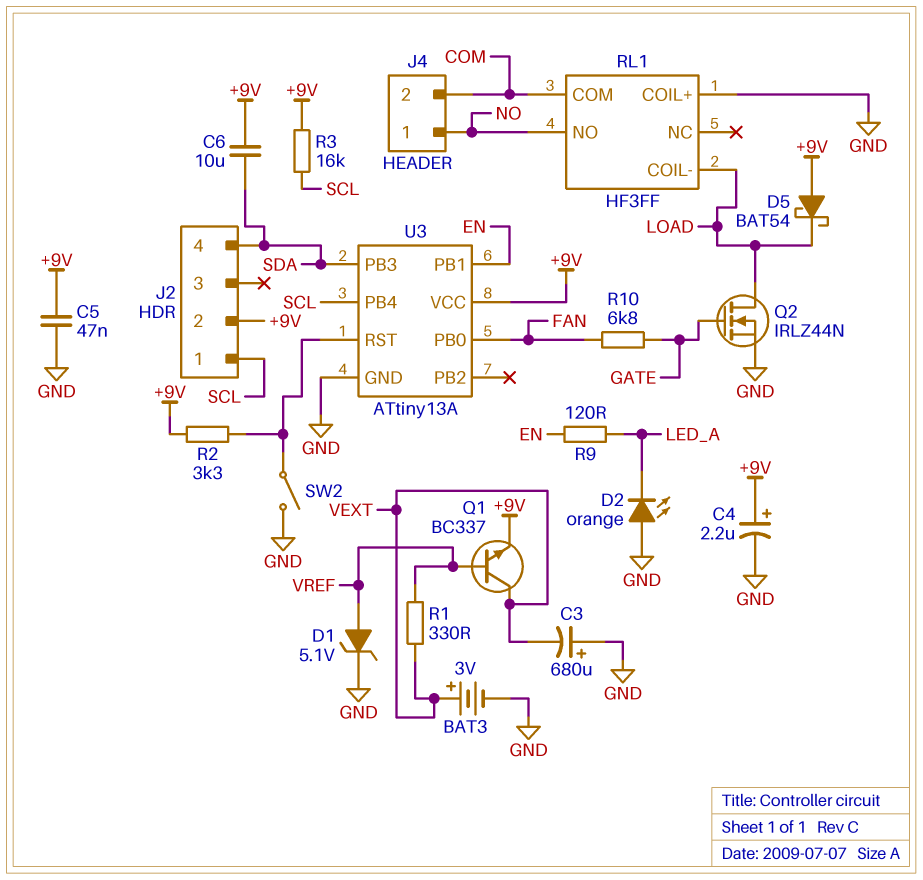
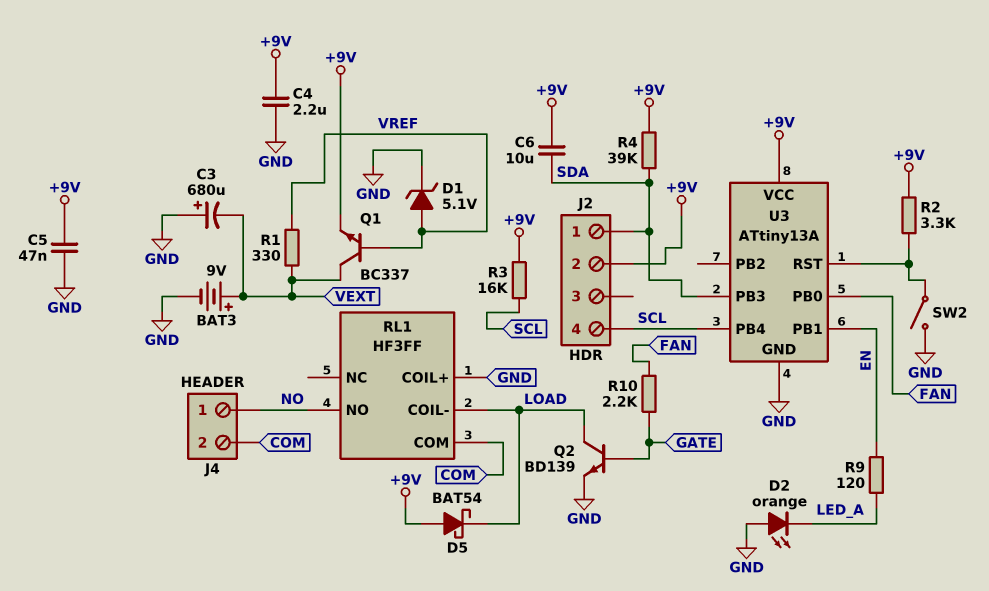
BAT3: 3V (plus VEXT, minus GND) -> 9V (plus VEXT, minus GND)
C4: 2.2uF (plus +9V, minus GND) -> 2.2uF (+9V, GND)
J2 pin 1: SCL -> SDA
J2 pin 4: SDA -> SCL
Q2: NMOS IRLZ44N (G GATE, D LOAD, S GND) -> NPN BD139 (B GATE, C LOAD, E GND)
R4: none -> 39k (+9V, SDA)
R10: 6.8k (FAN, GATE) -> 2.2k (FAN, GATE)

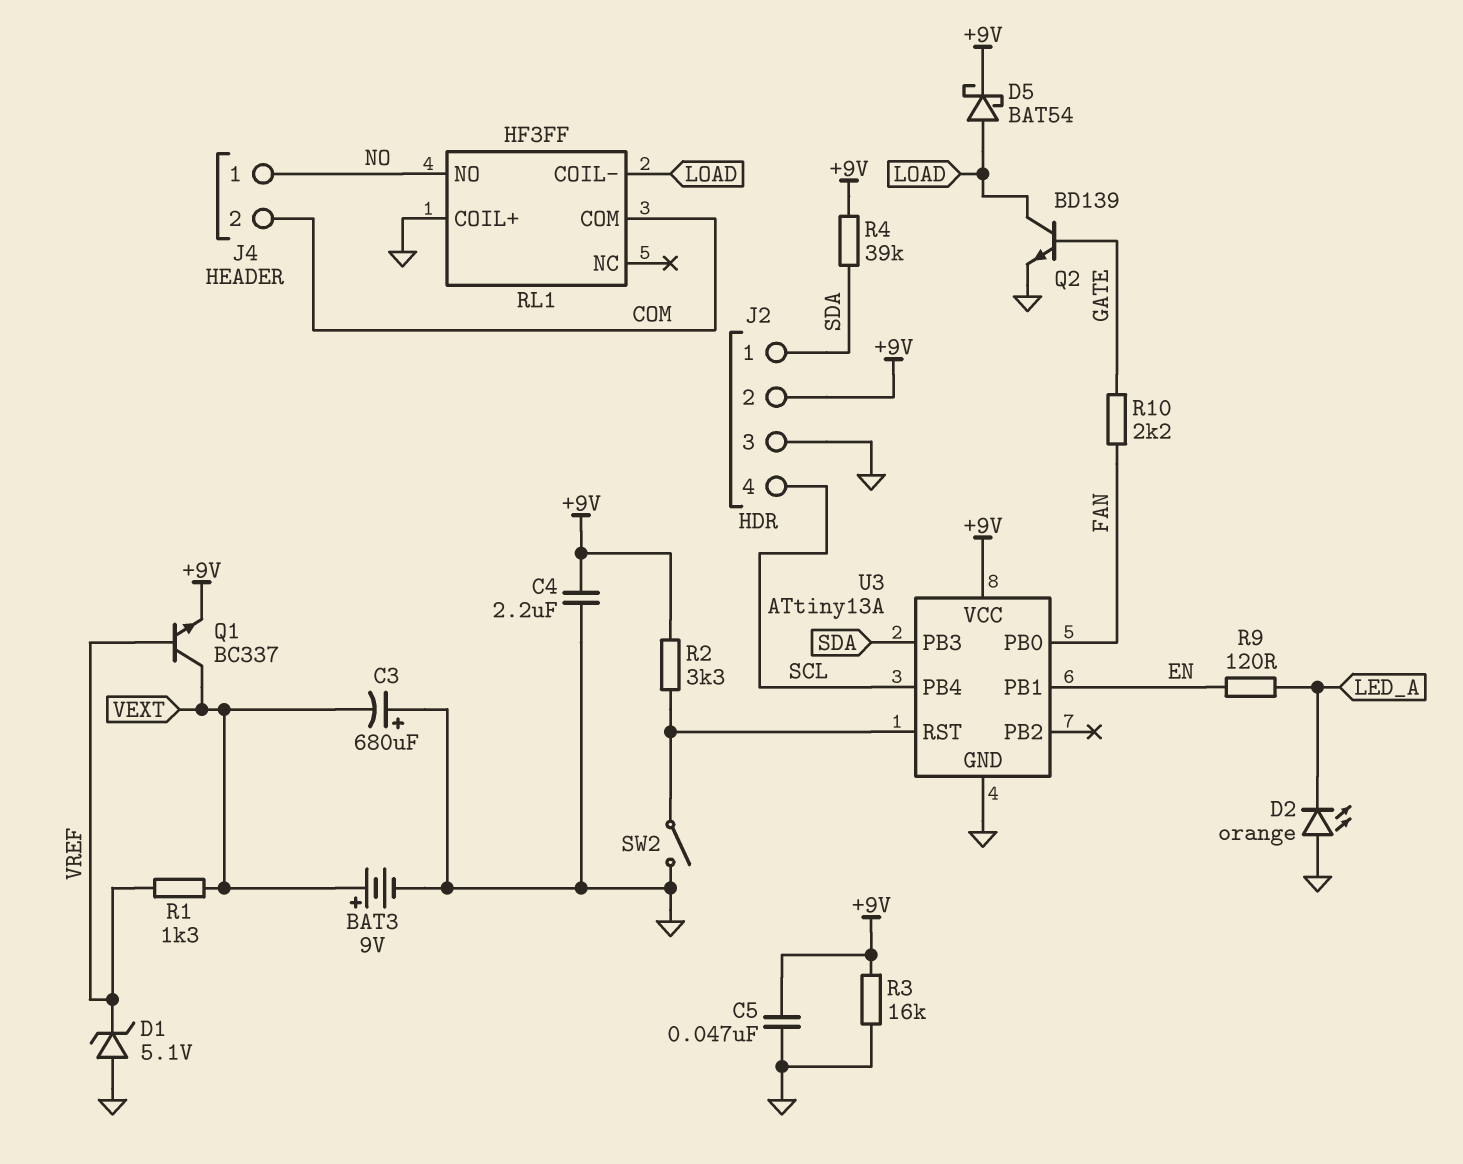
C6: 10uF (+9V, SDA) -> none
D1: zener 5.1V (A VREF, K GND) -> zener 5.1V (A GND, K VREF)
D5: schottky BAT54 (A +9V, K LOAD) -> schottky BAT54 (A LOAD, K +9V)
J2 pin 3: none -> GND
R1: 330 (VEXT, VREF) -> 1.3k (VEXT, VREF)
R3: 16k (+9V, SCL) -> 16k (+9V, GND)

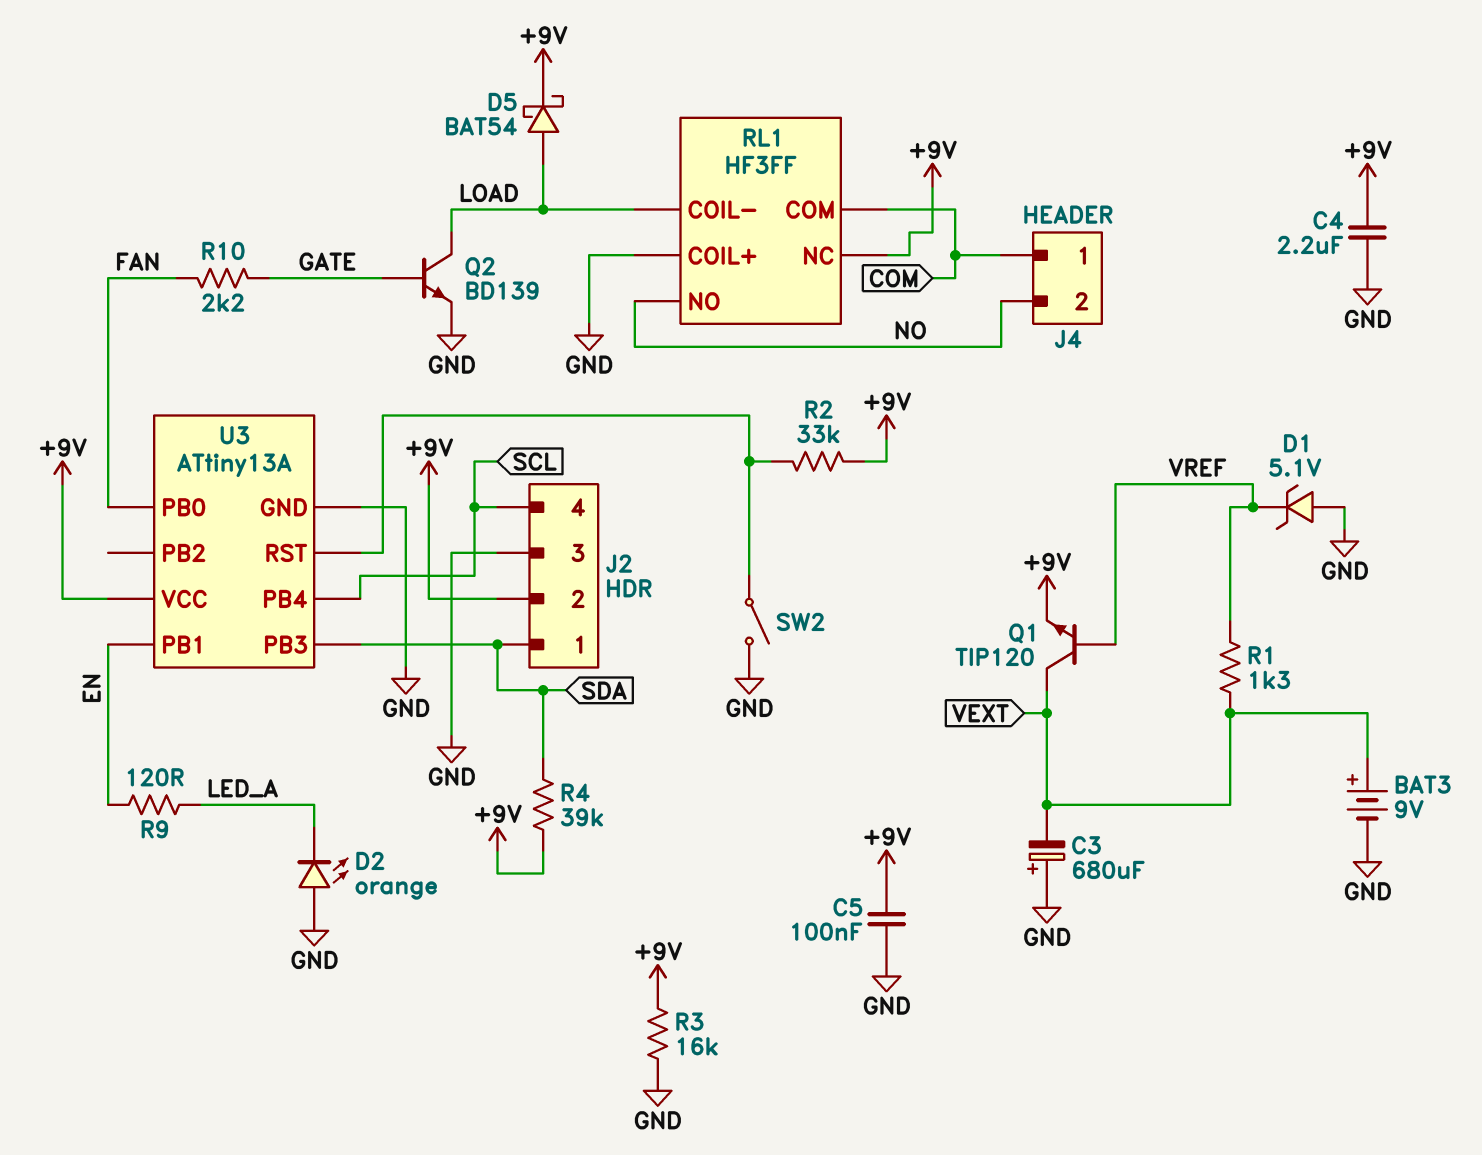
C5: 47nF (+9V, GND) -> 100nF (+9V, GND)
J4 pin 1: NO -> COM
J4 pin 2: COM -> NO
Q1: NPN BC337 (B VREF, C VEXT, E +9V) -> NPN TIP120 (B VREF, C VEXT, E +9V)
R2: 3.3k (+9V, U3/RST) -> 33k (+9V, U3/RST)
RL1 pin NC: none -> +9V

